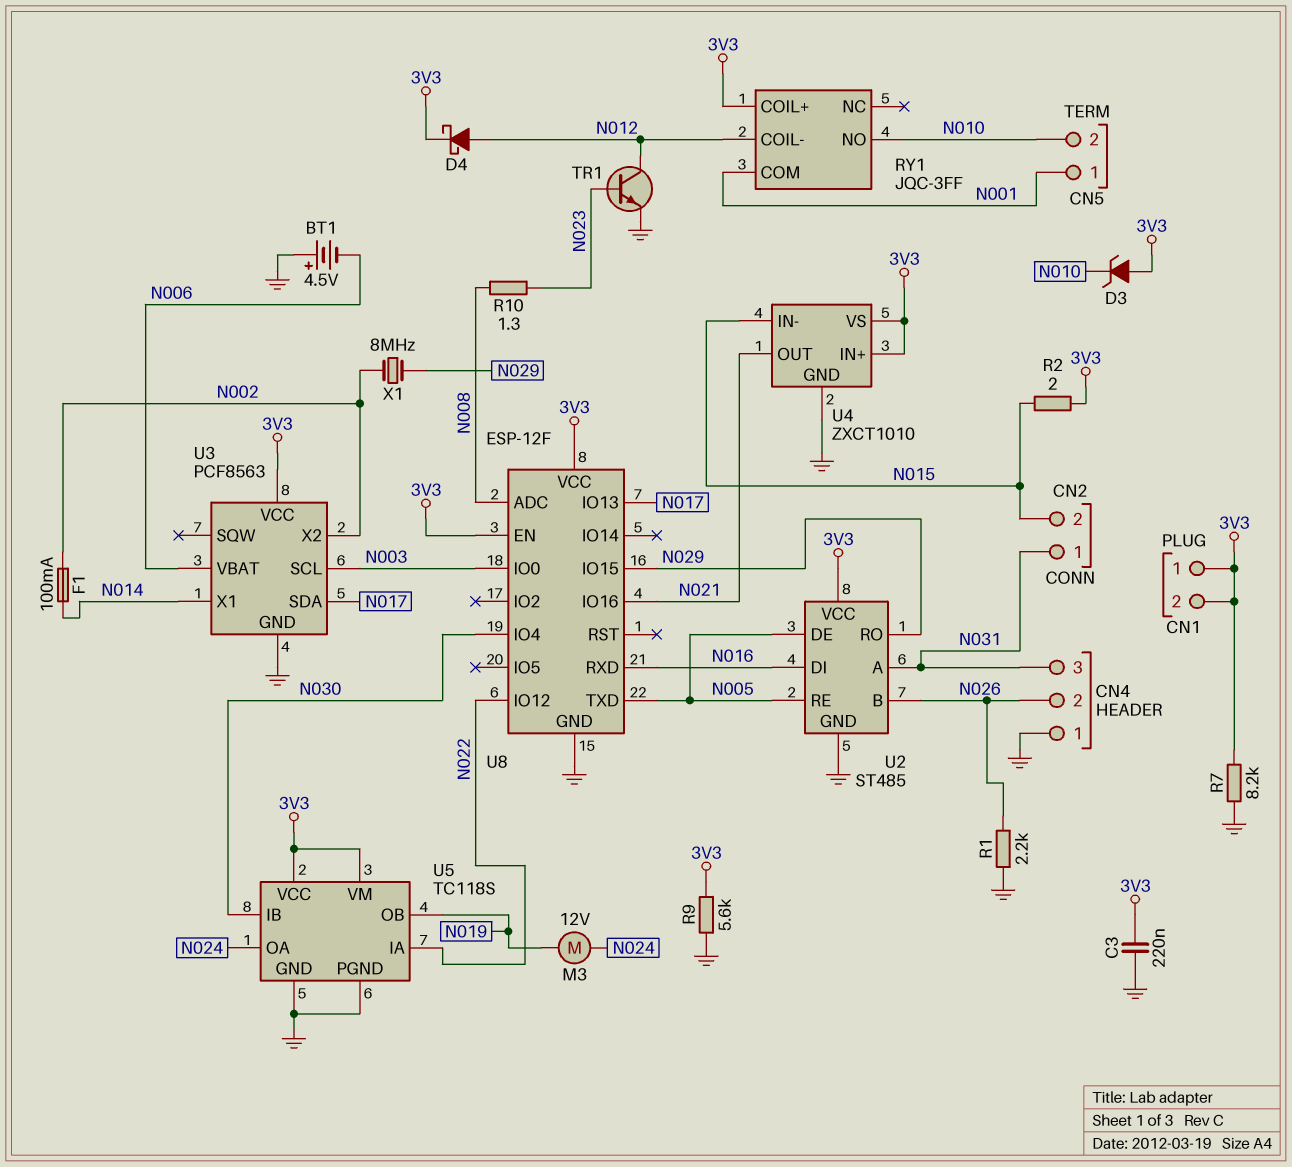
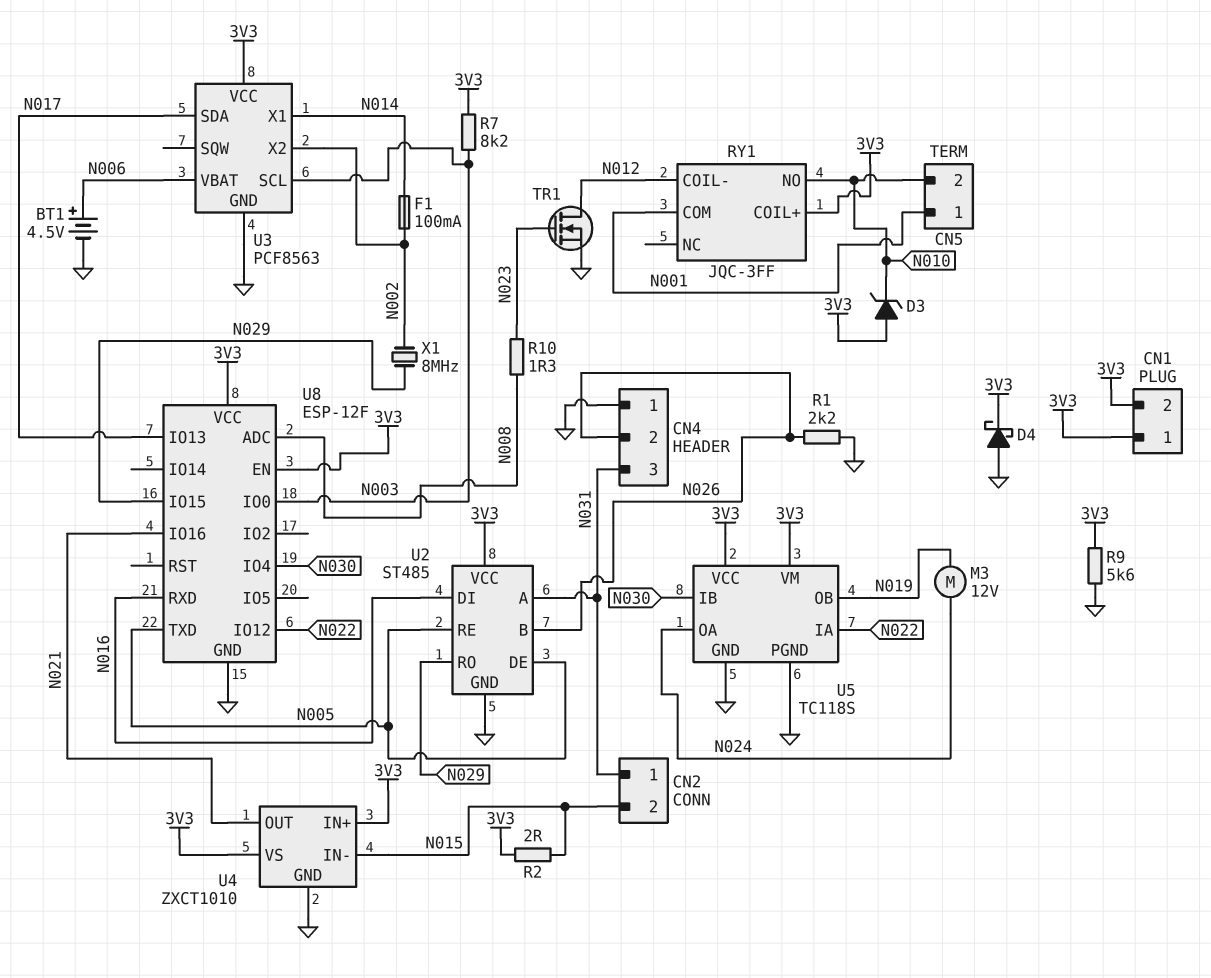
BT1: 4.5V (plus GND, minus N006) -> 4.5V (plus N006, minus GND)
C3: 220nF (3V3, GND) -> none
D4: schottky (A N012, K 3V3) -> schottky (A GND, K 3V3)
R7: 8.2k (3V3, GND) -> 8.2k (3V3, N003)
TR1: NPN (B N023, C N012, E GND) -> NMOS (G N023, D N012, S GND)

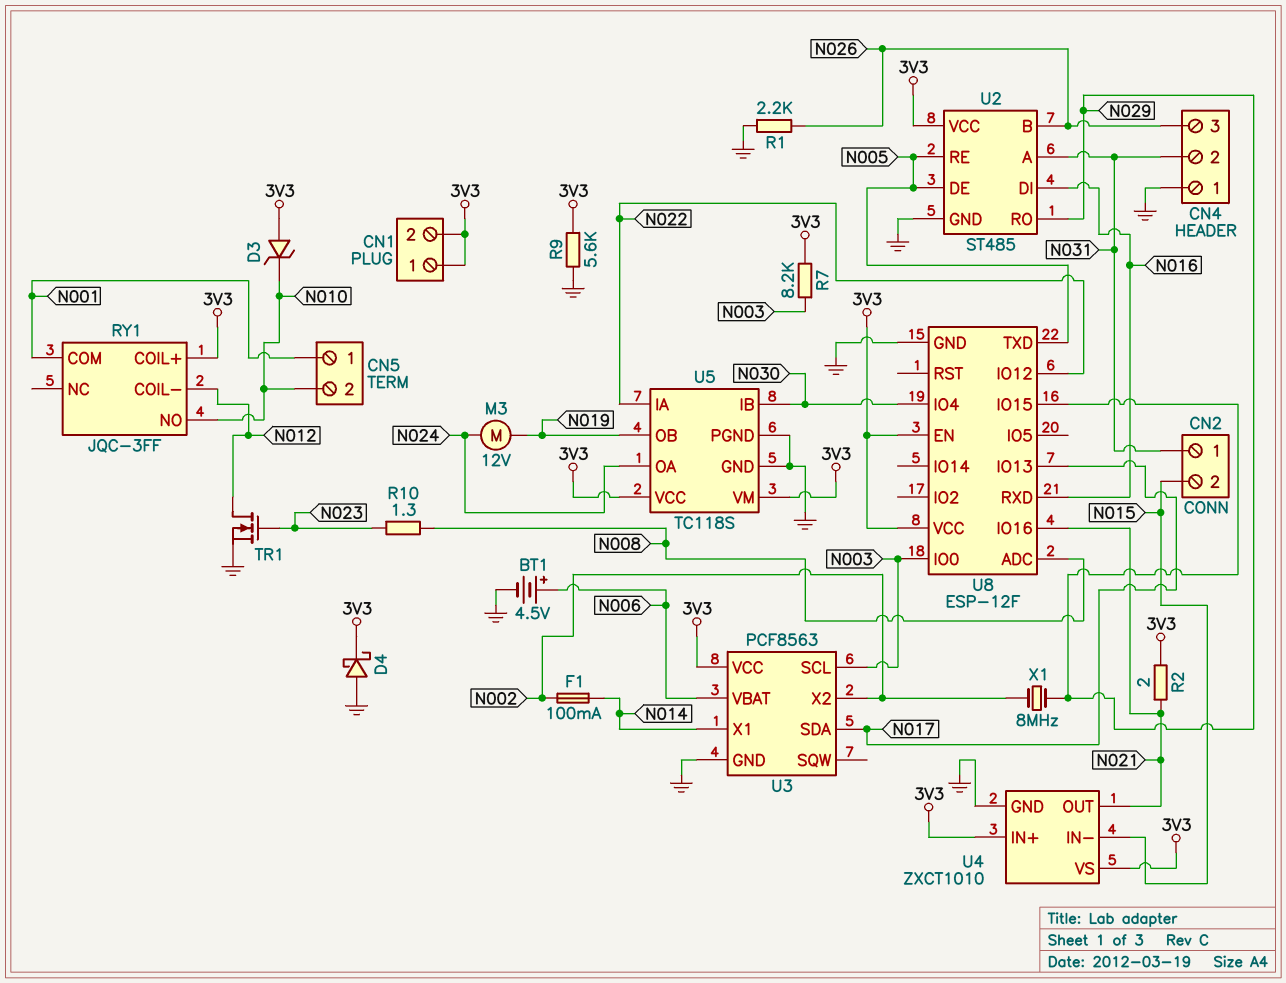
CN4 pin 2: N026 -> N031
CN4 pin 3: N031 -> N026
R2: 2 (3V3, N015) -> 2 (3V3, N021)

